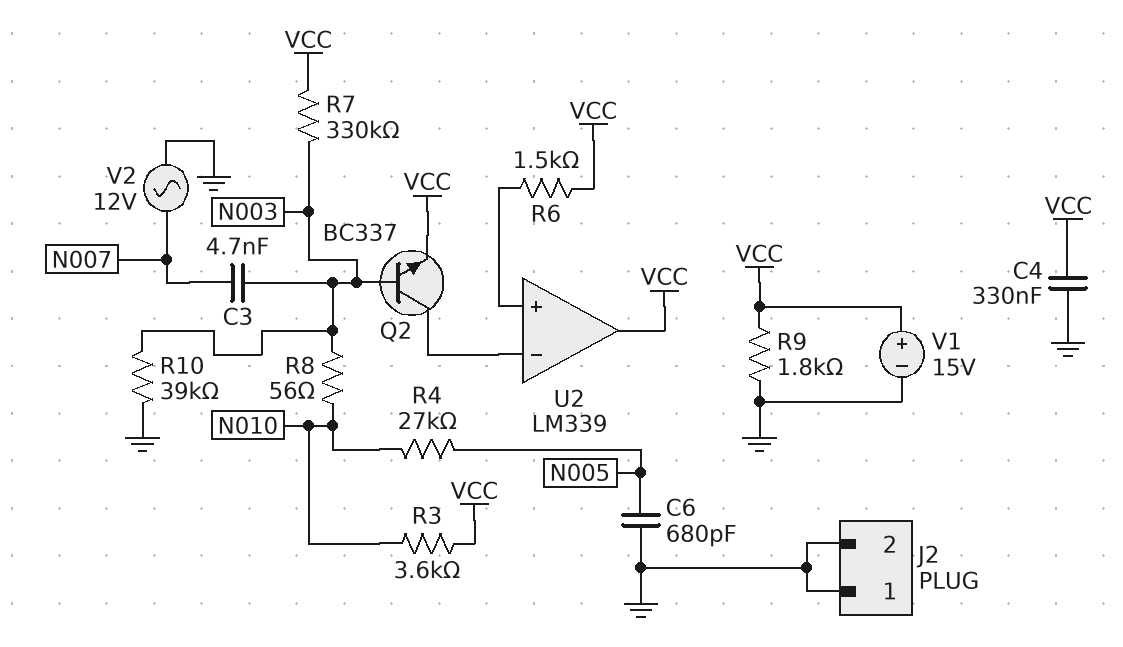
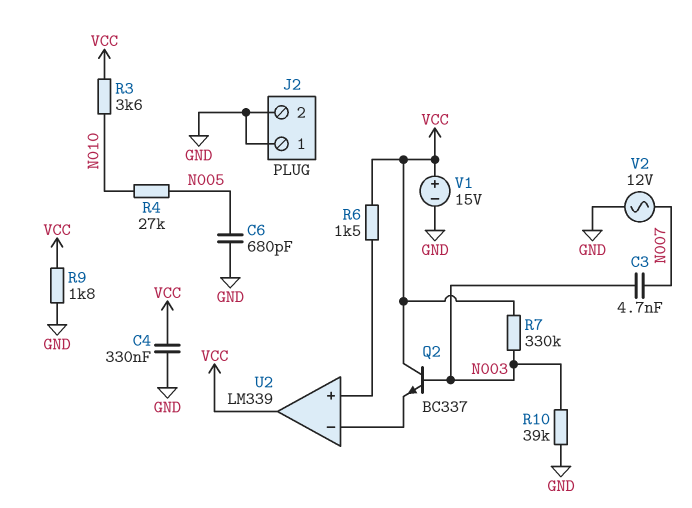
Q2: NPN BC337 (B N003, C U2/in-, E VCC) -> NPN BC337 (B N003, C VCC, E U2/in-)
R8: 56 (N003, N010) -> none

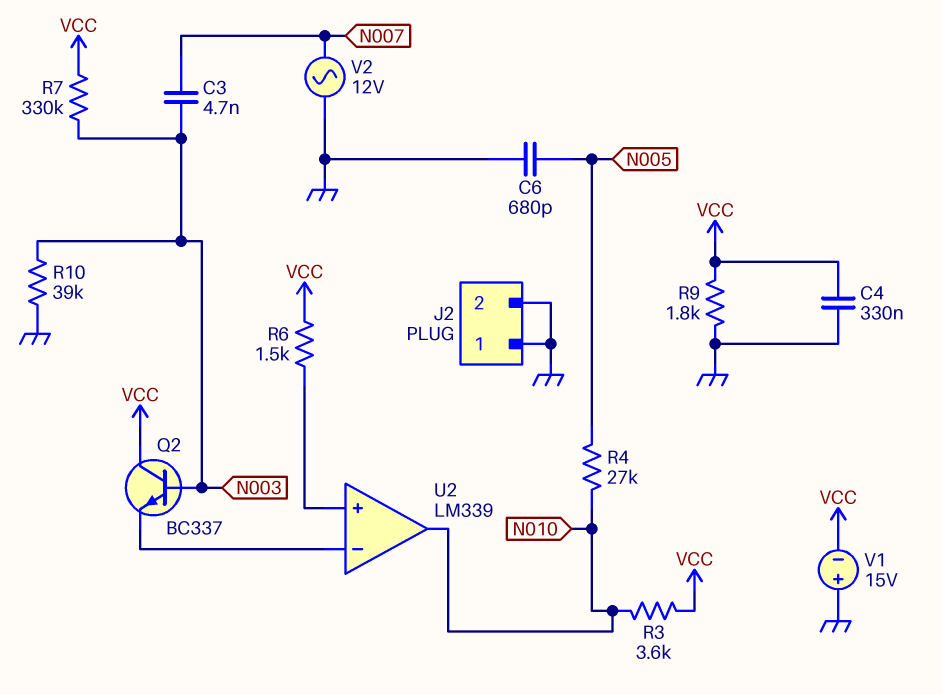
U2 pin out: VCC -> N010
V1: 15V (plus VCC, minus GND) -> 15V (plus GND, minus VCC)

